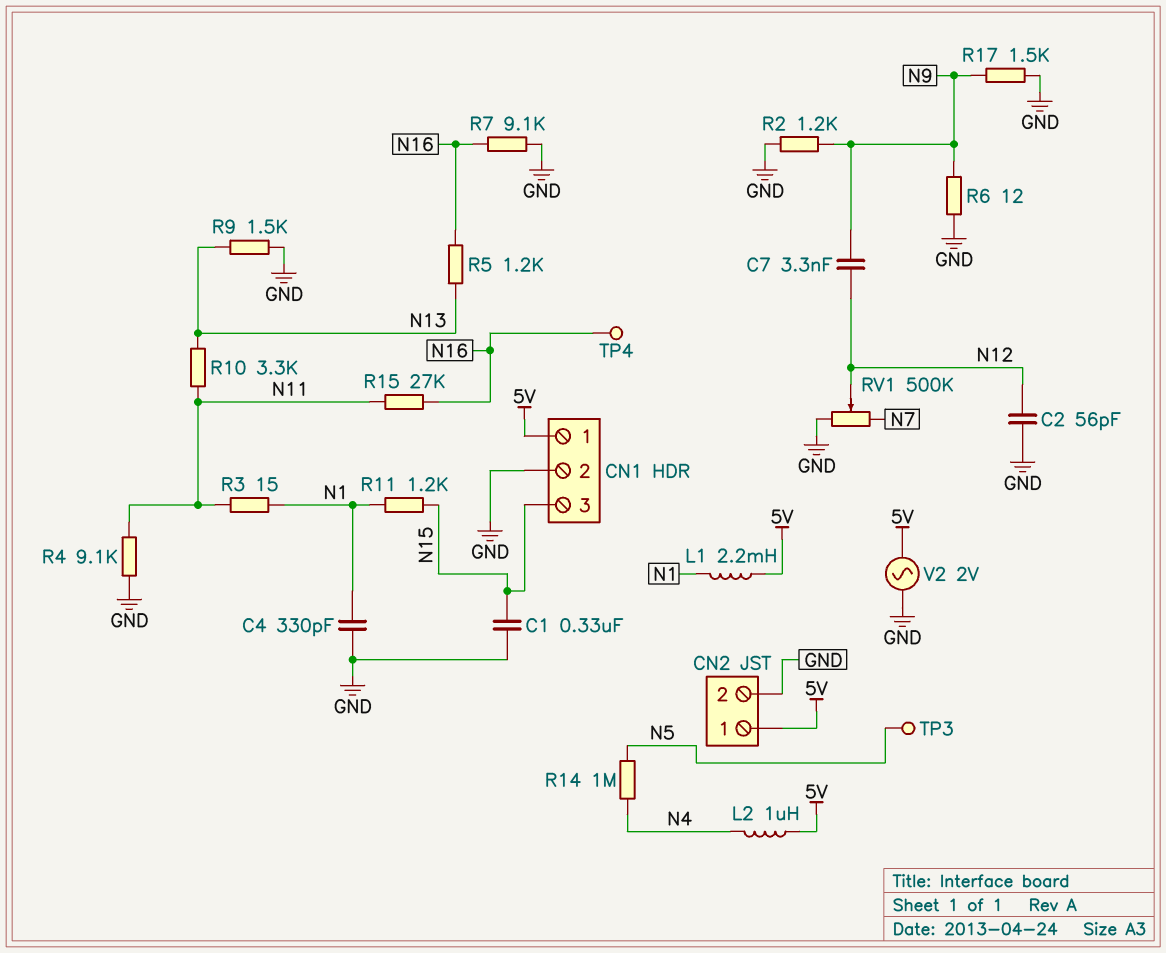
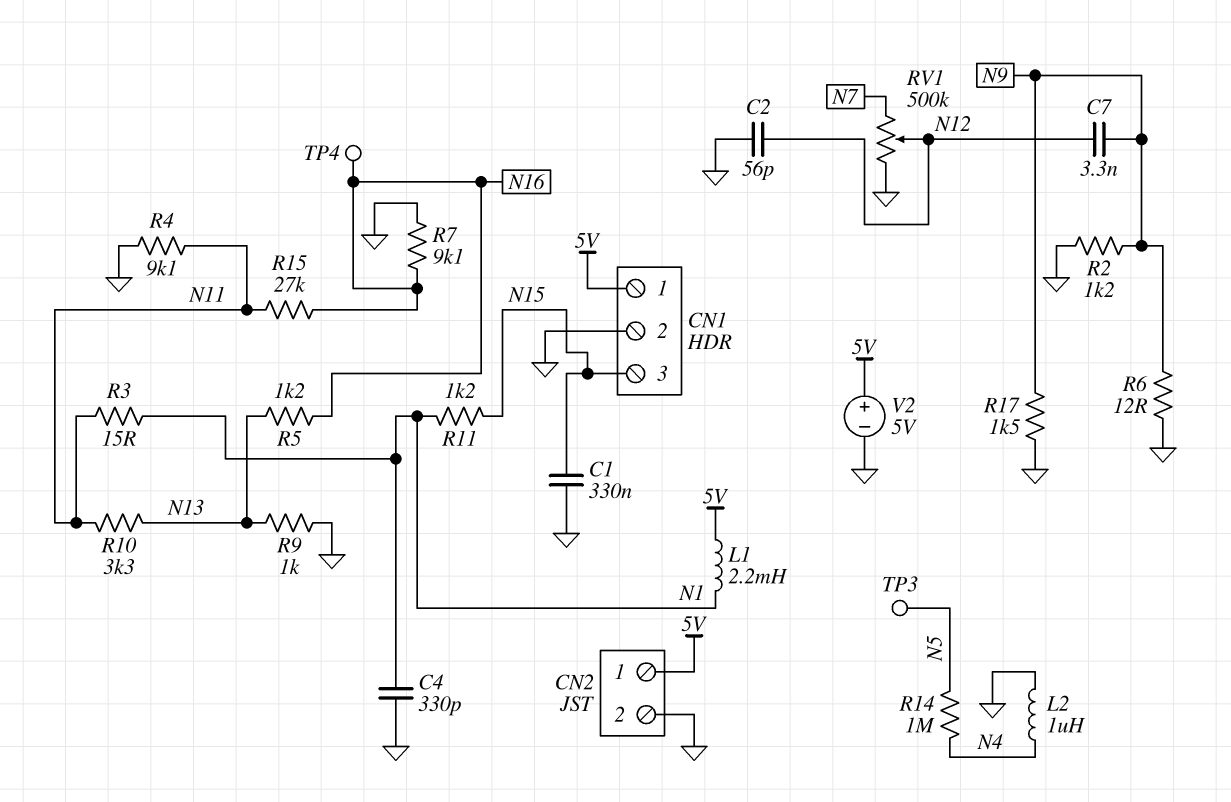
L2: 1uH (5V, N4) -> 1uH (GND, N4)
R9: 1.5k (GND, N13) -> 1k (GND, N13)
V2: AC 2V (5V, GND) -> 5V (plus 5V, minus GND)

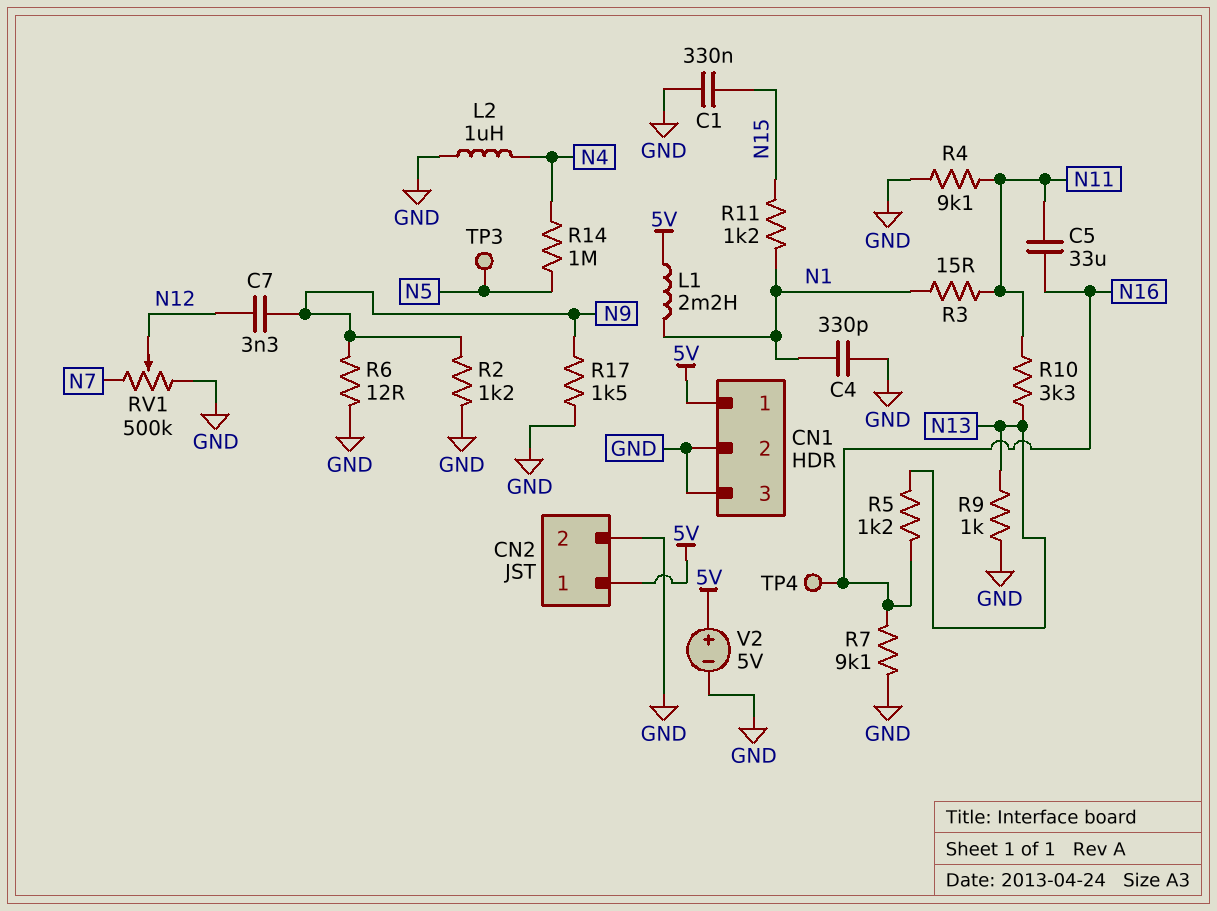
C2: 56pF (GND, N12) -> none
C5: none -> 33uF (N11, N16)
CN1 pin 3: N15 -> GND
R15: 27k (N11, N16) -> none

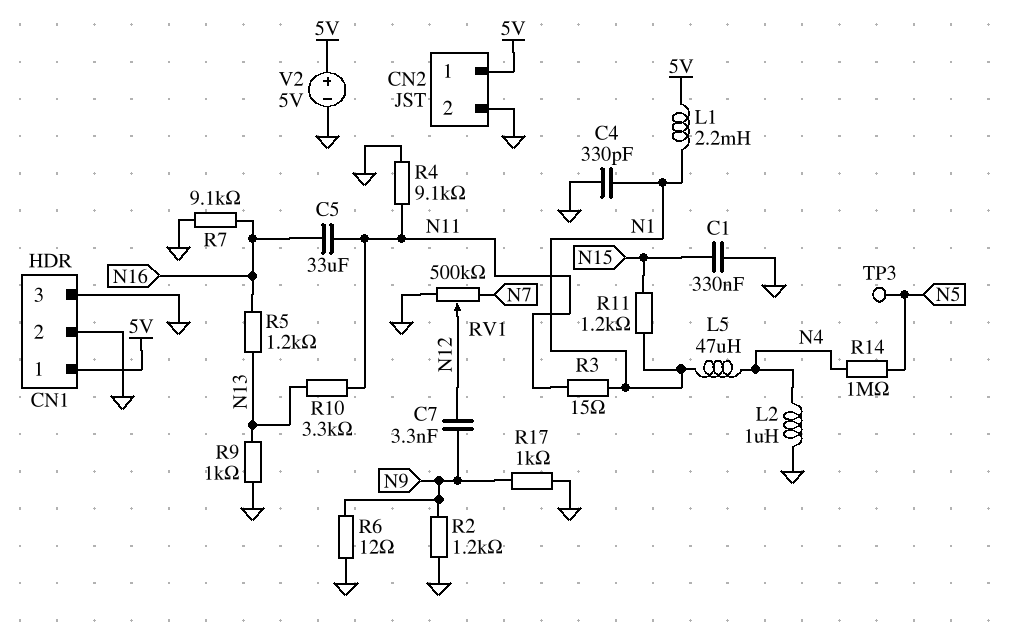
L5: none -> 47uH (N1, N4)
R17: 1.5k (GND, N9) -> 1k (GND, N9)
TP4: test point (N16) -> none

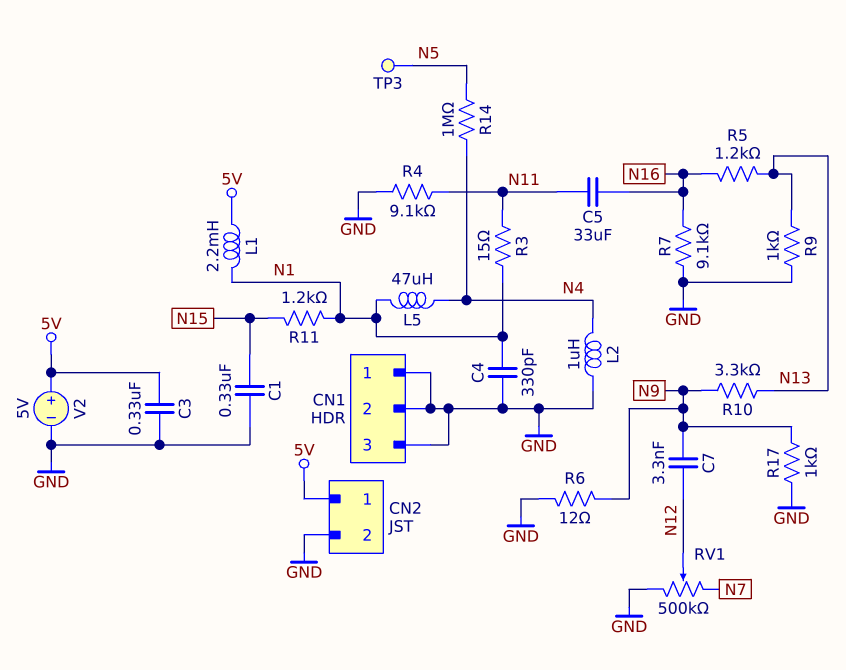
C3: none -> 330nF (5V, GND)
CN1 pin 1: 5V -> GND
R2: 1.2k (GND, N9) -> none
R10: 3.3k (N11, N13) -> 3.3k (N9, N13)

